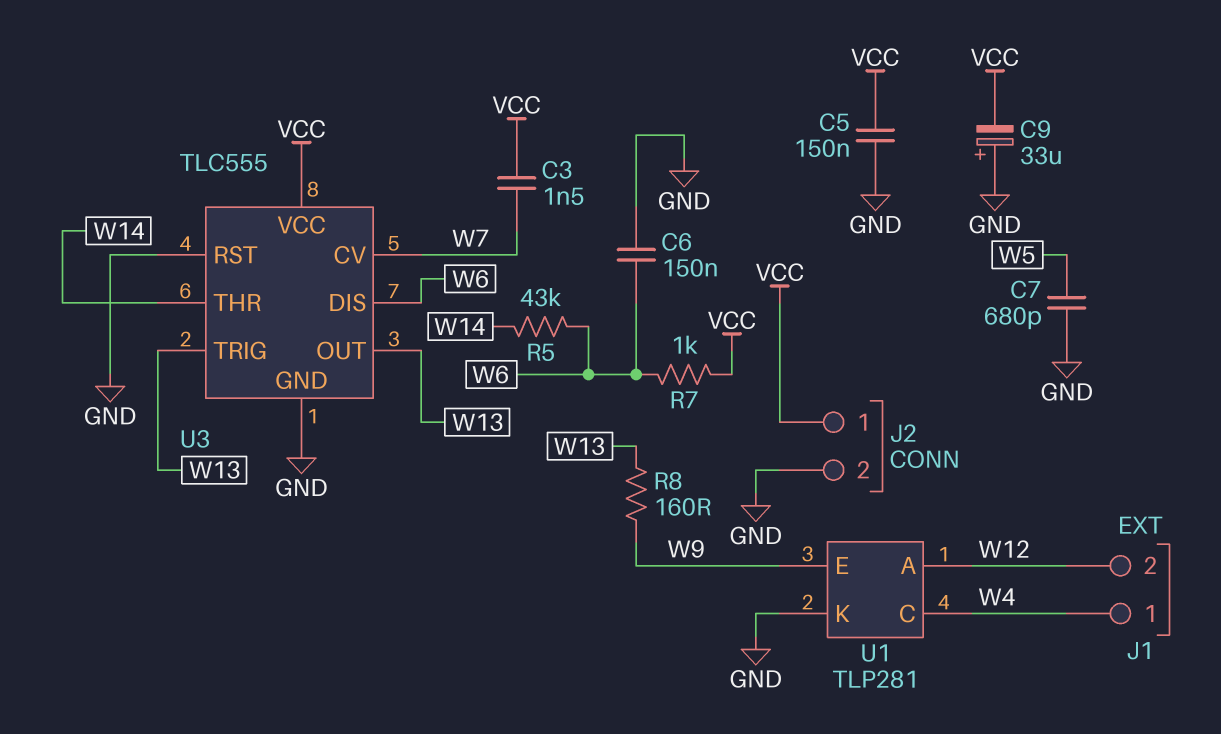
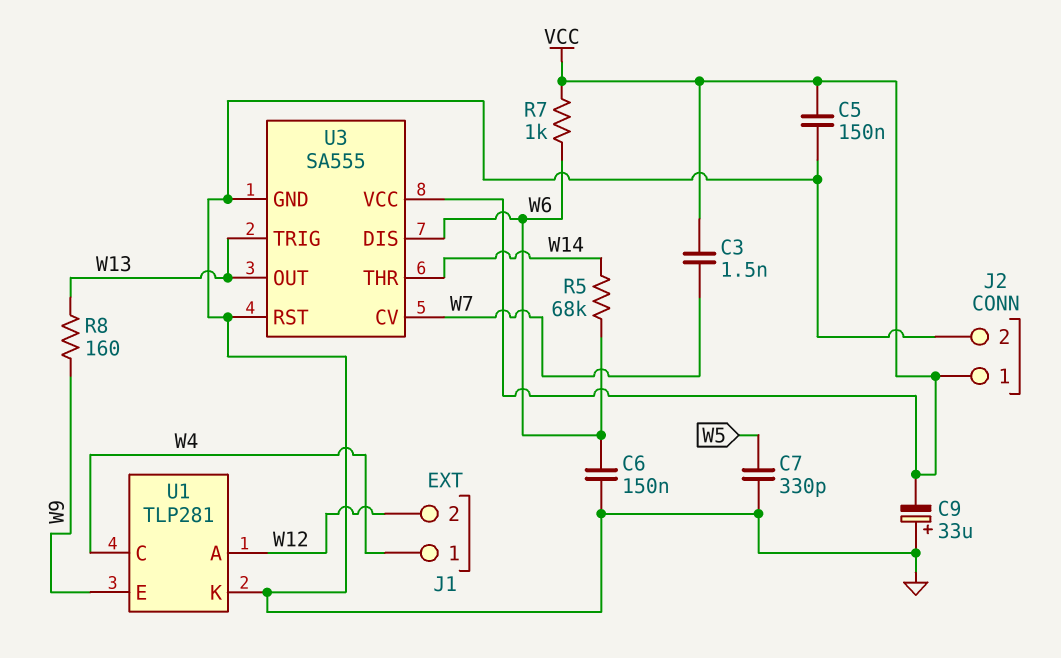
C7: 680pF (GND, W5) -> 330pF (GND, W5)
R5: 43k (W6, W14) -> 68k (W6, W14)
U3: TLC555 -> SA555

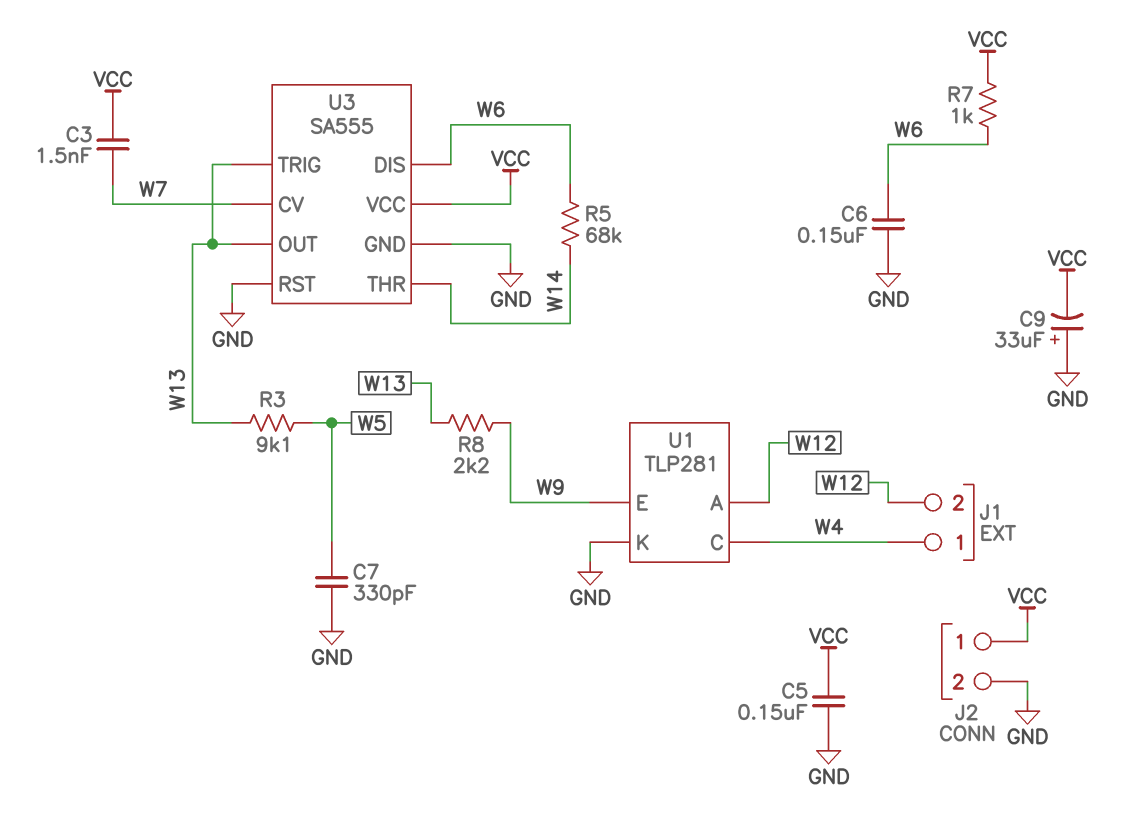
R3: none -> 9.1k (W5, W13)
R8: 160 (W9, W13) -> 2.2k (W9, W13)

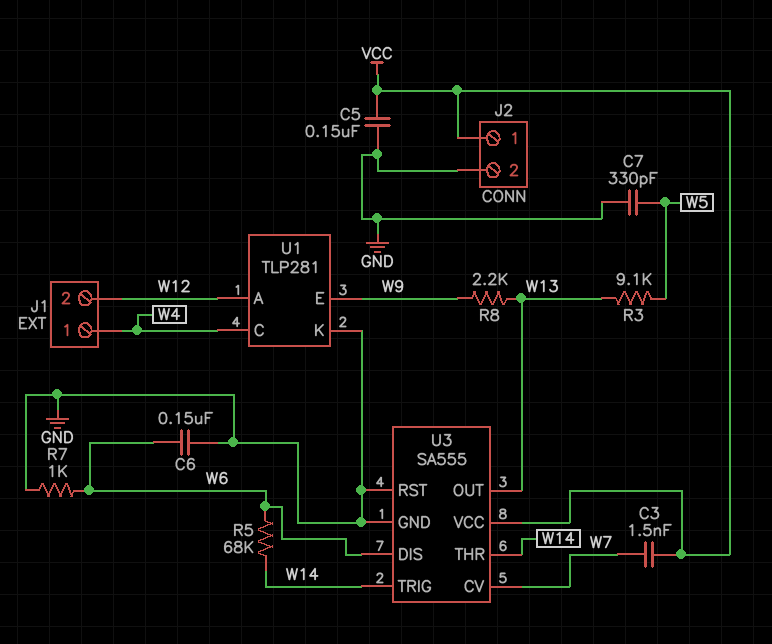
C9: 33uF (plus GND, minus VCC) -> none
R7: 1k (VCC, W6) -> 1k (GND, W6)
U3 pin TRIG: W13 -> W14

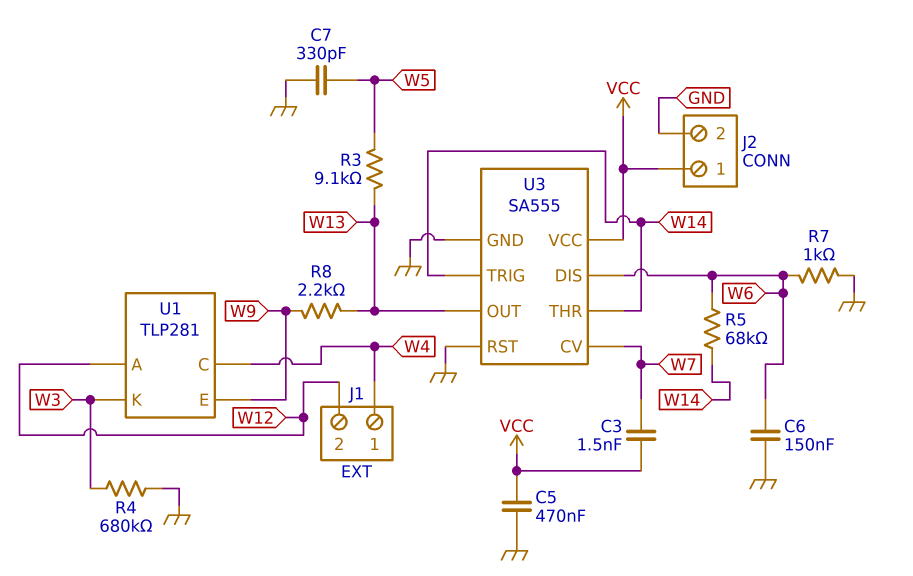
C5: 150nF (GND, VCC) -> 470nF (GND, VCC)
R4: none -> 680k (GND, W3)
U1 pin K: GND -> W3

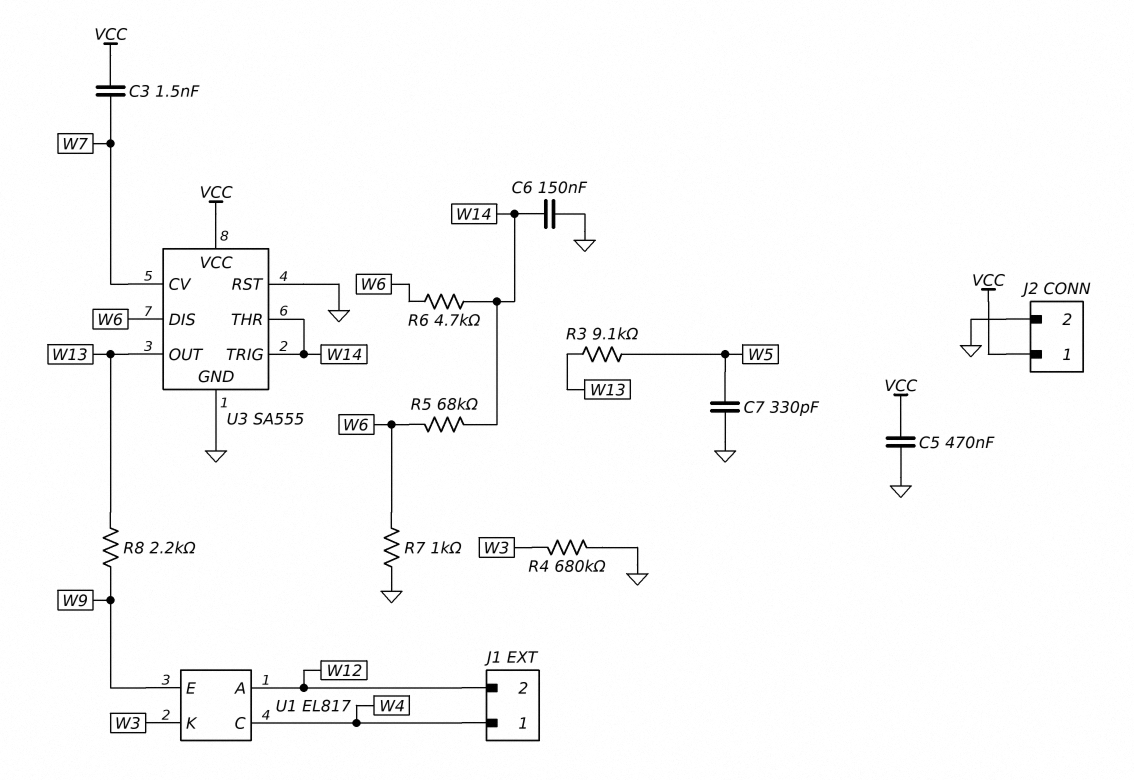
C6: 150nF (GND, W6) -> 150nF (GND, W14)
R6: none -> 4.7k (W6, W14)
U1: TLP281 -> EL817

